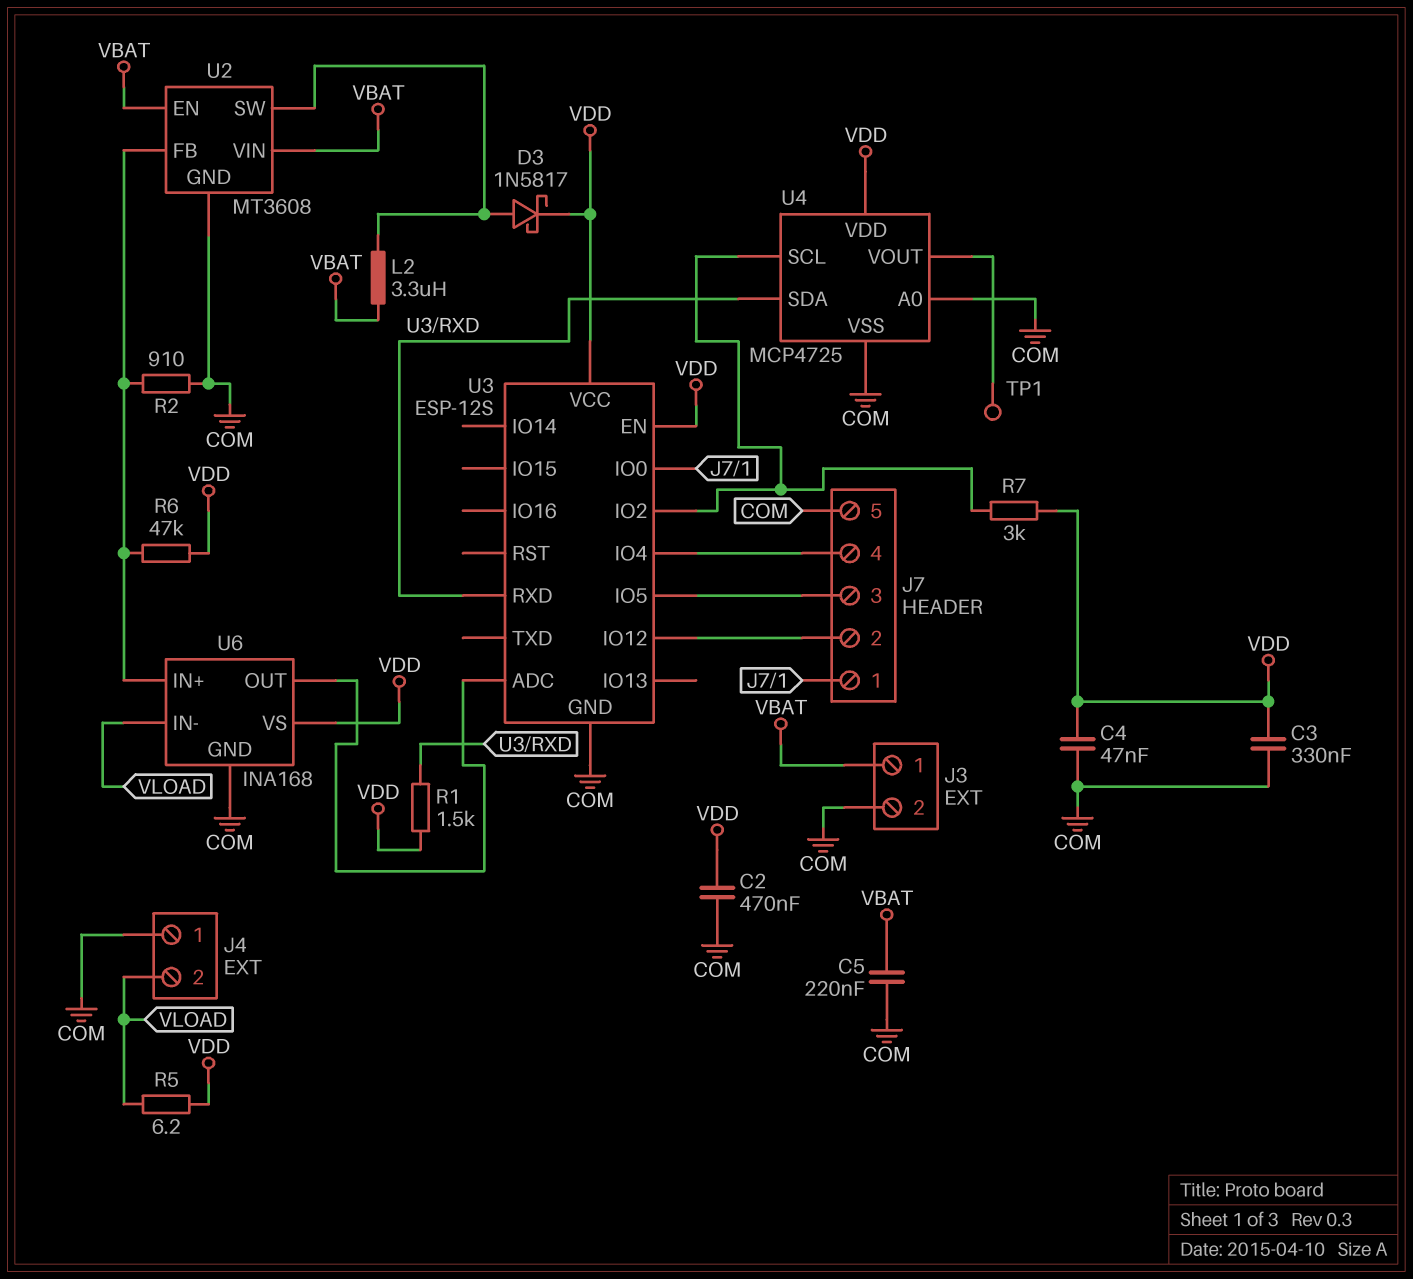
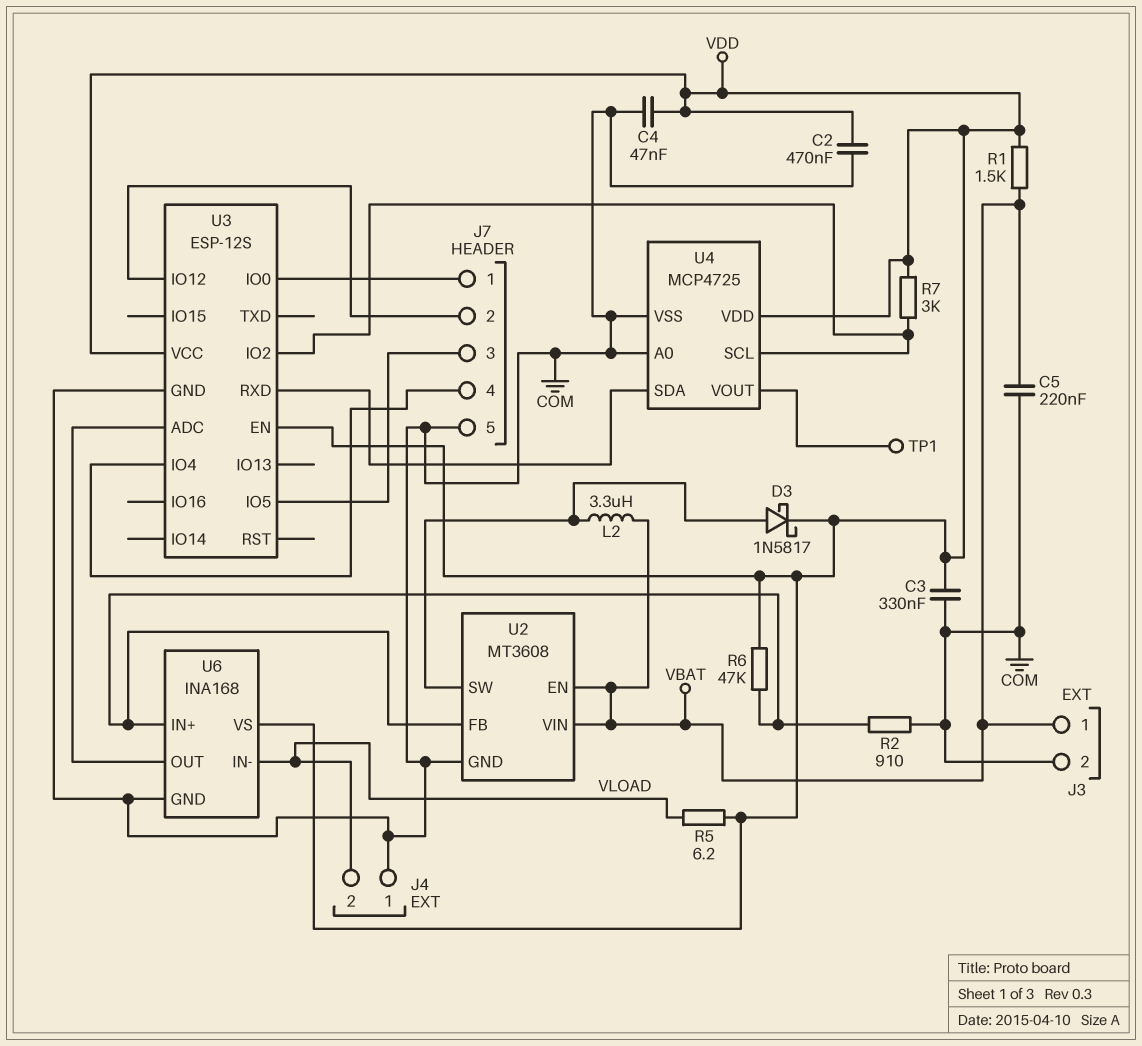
R1: 1.5k (U3/RXD, VDD) -> 1.5k (VBAT, VDD)

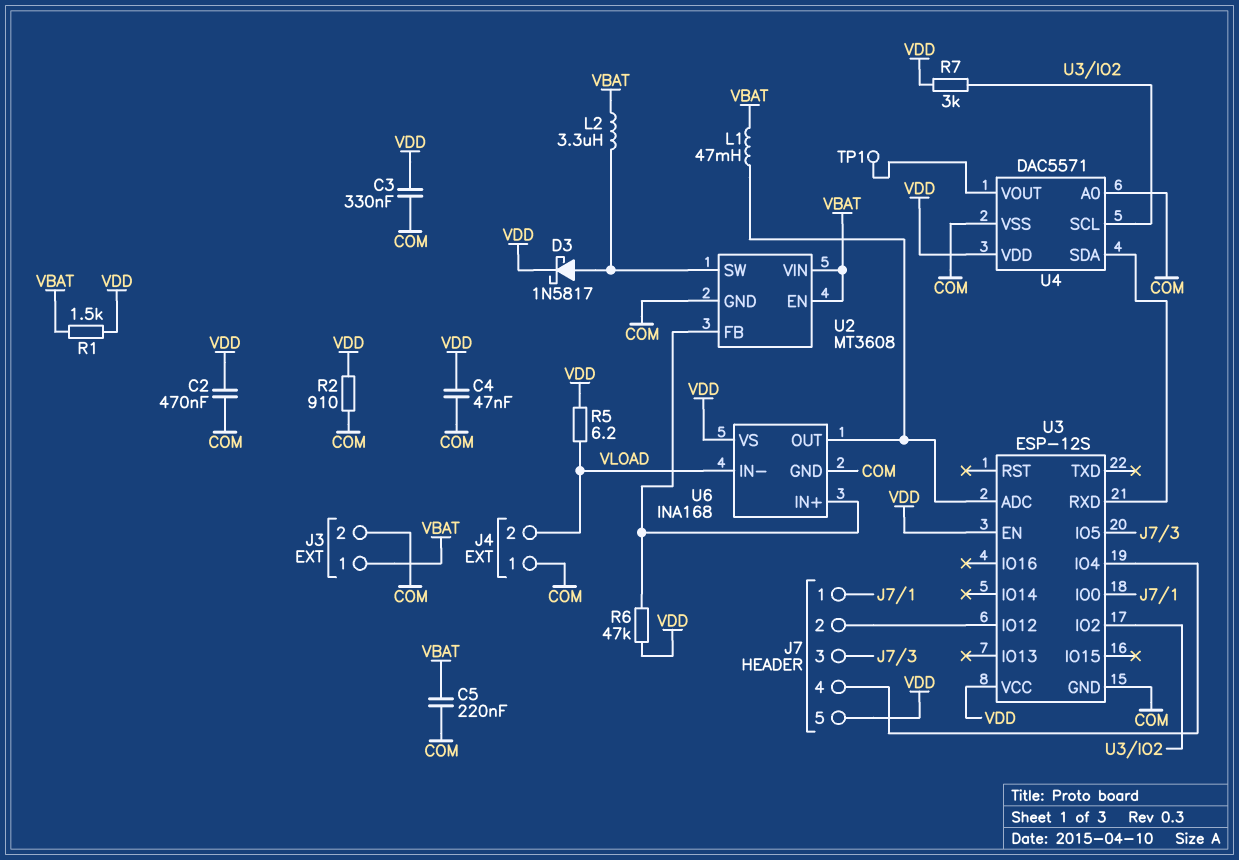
J7 pin 5: COM -> VDD
L1: none -> 47mH (U3/ADC, VBAT)
R2: 910 (COM, U2/FB) -> 910 (COM, VDD)
U4: MCP4725 -> DAC5571

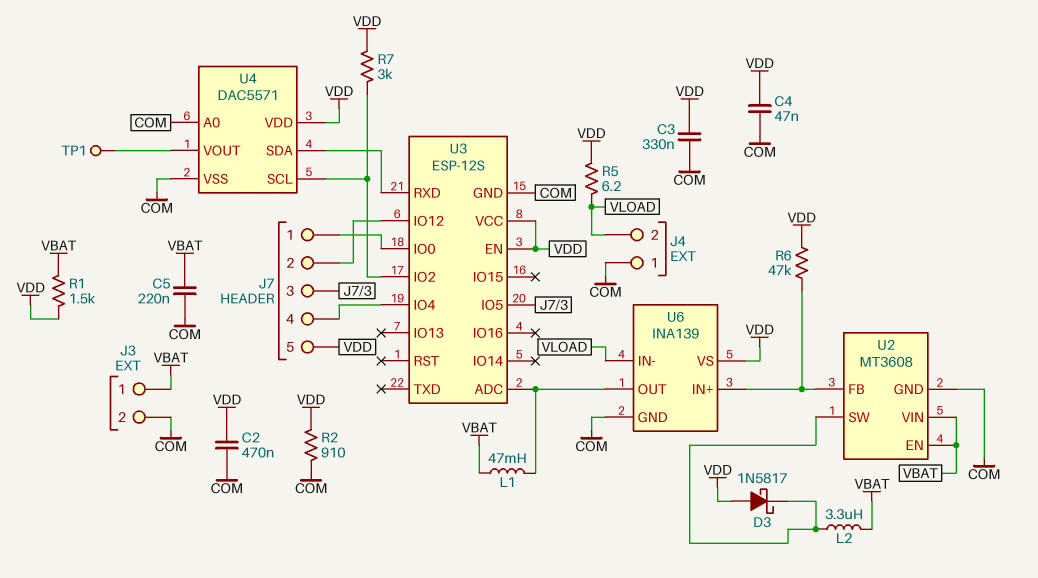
D3: schottky 1N5817 (A U2/SW, K VDD) -> schottky 1N5817 (A VDD, K U2/SW)
U6: INA168 -> INA139

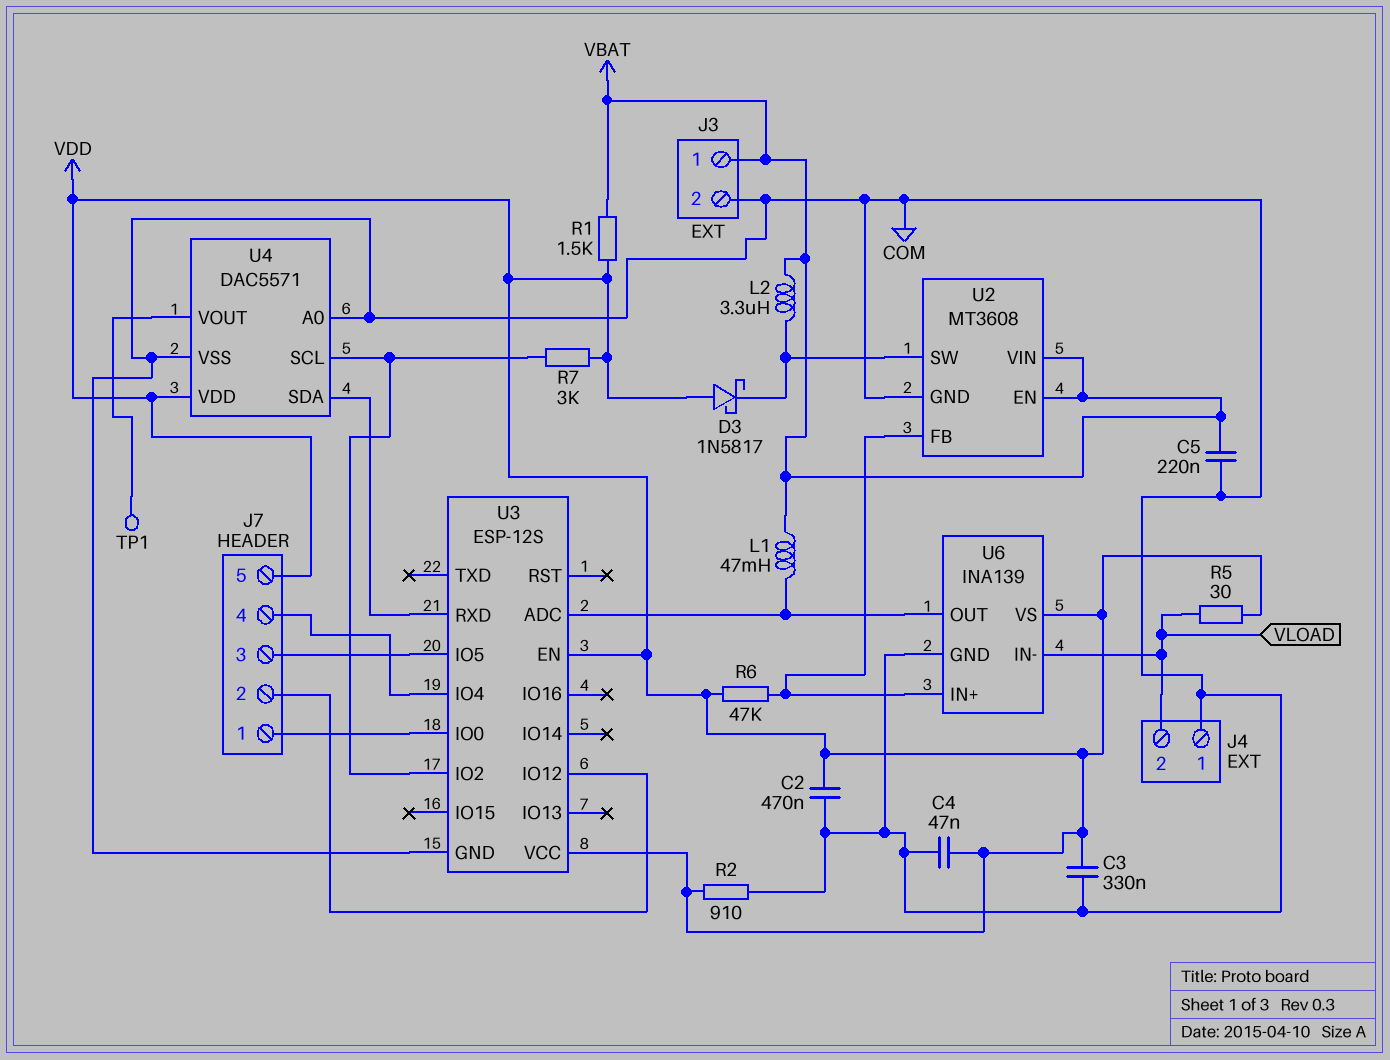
R5: 6.2 (VDD, VLOAD) -> 30 (VDD, VLOAD)

